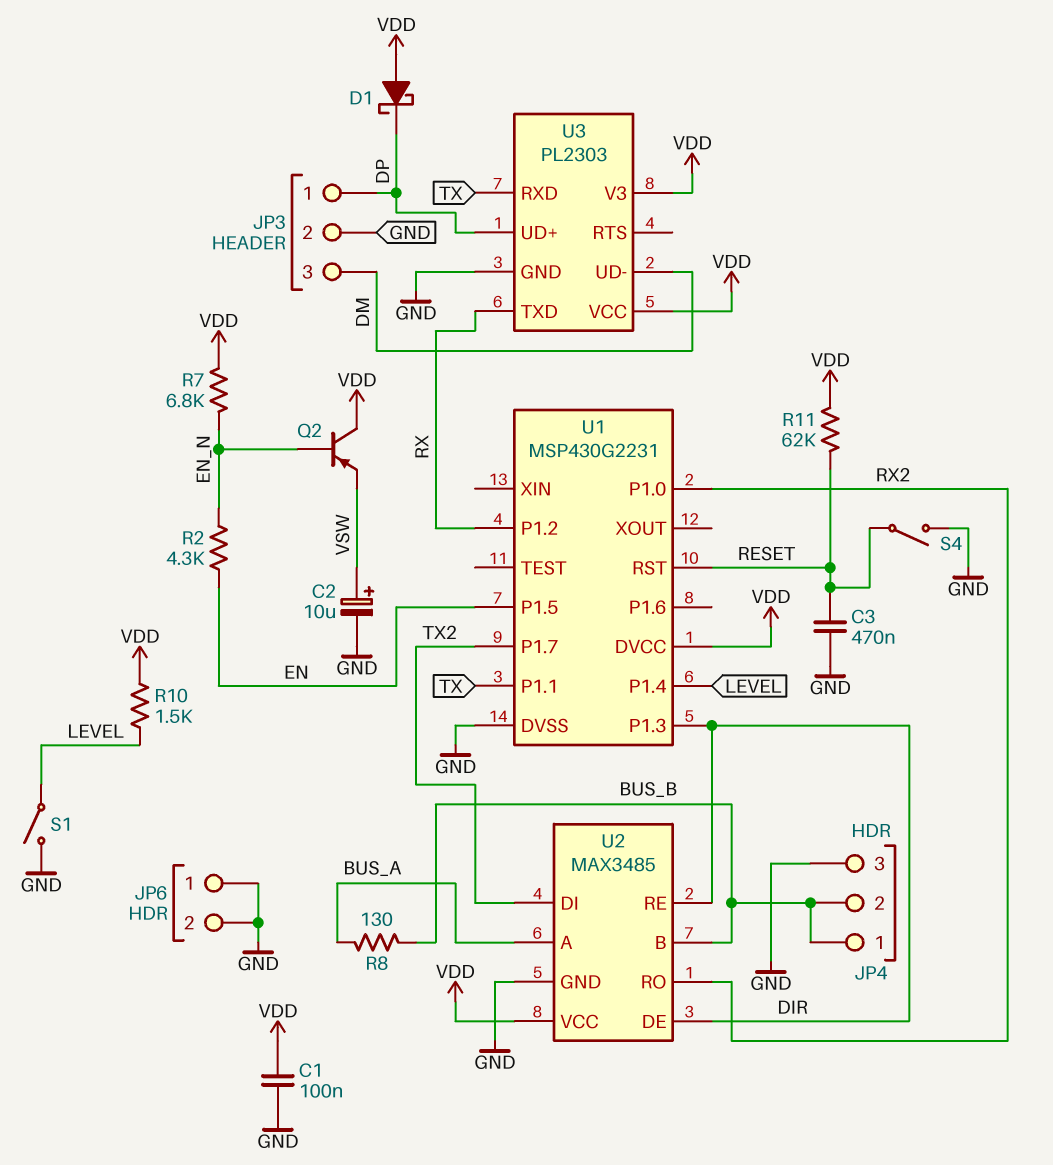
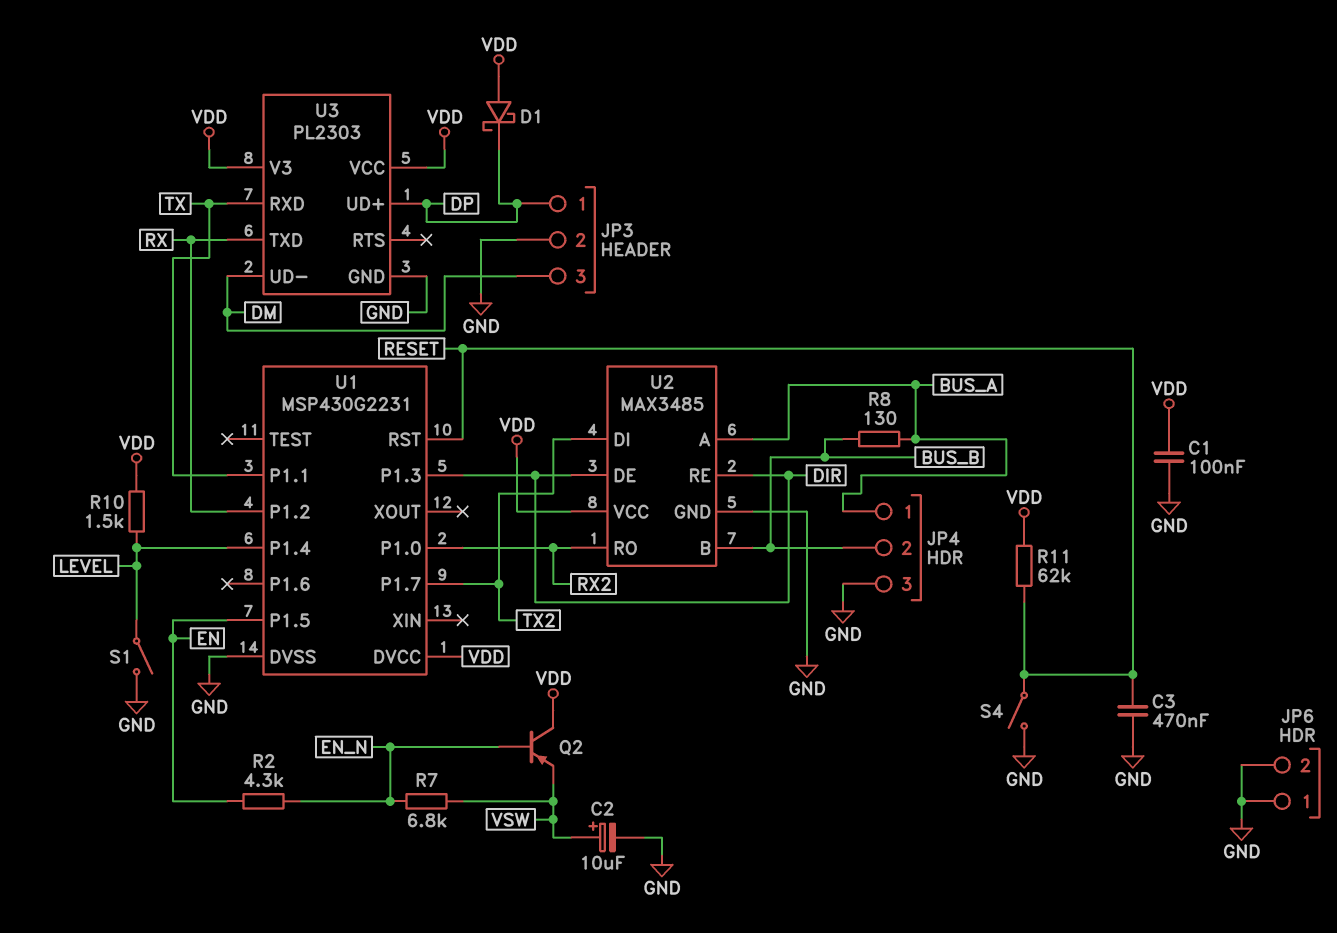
JP4 pin 1: BUS_B -> BUS_A
R7: 6.8k (EN_N, VDD) -> 6.8k (EN_N, VSW)

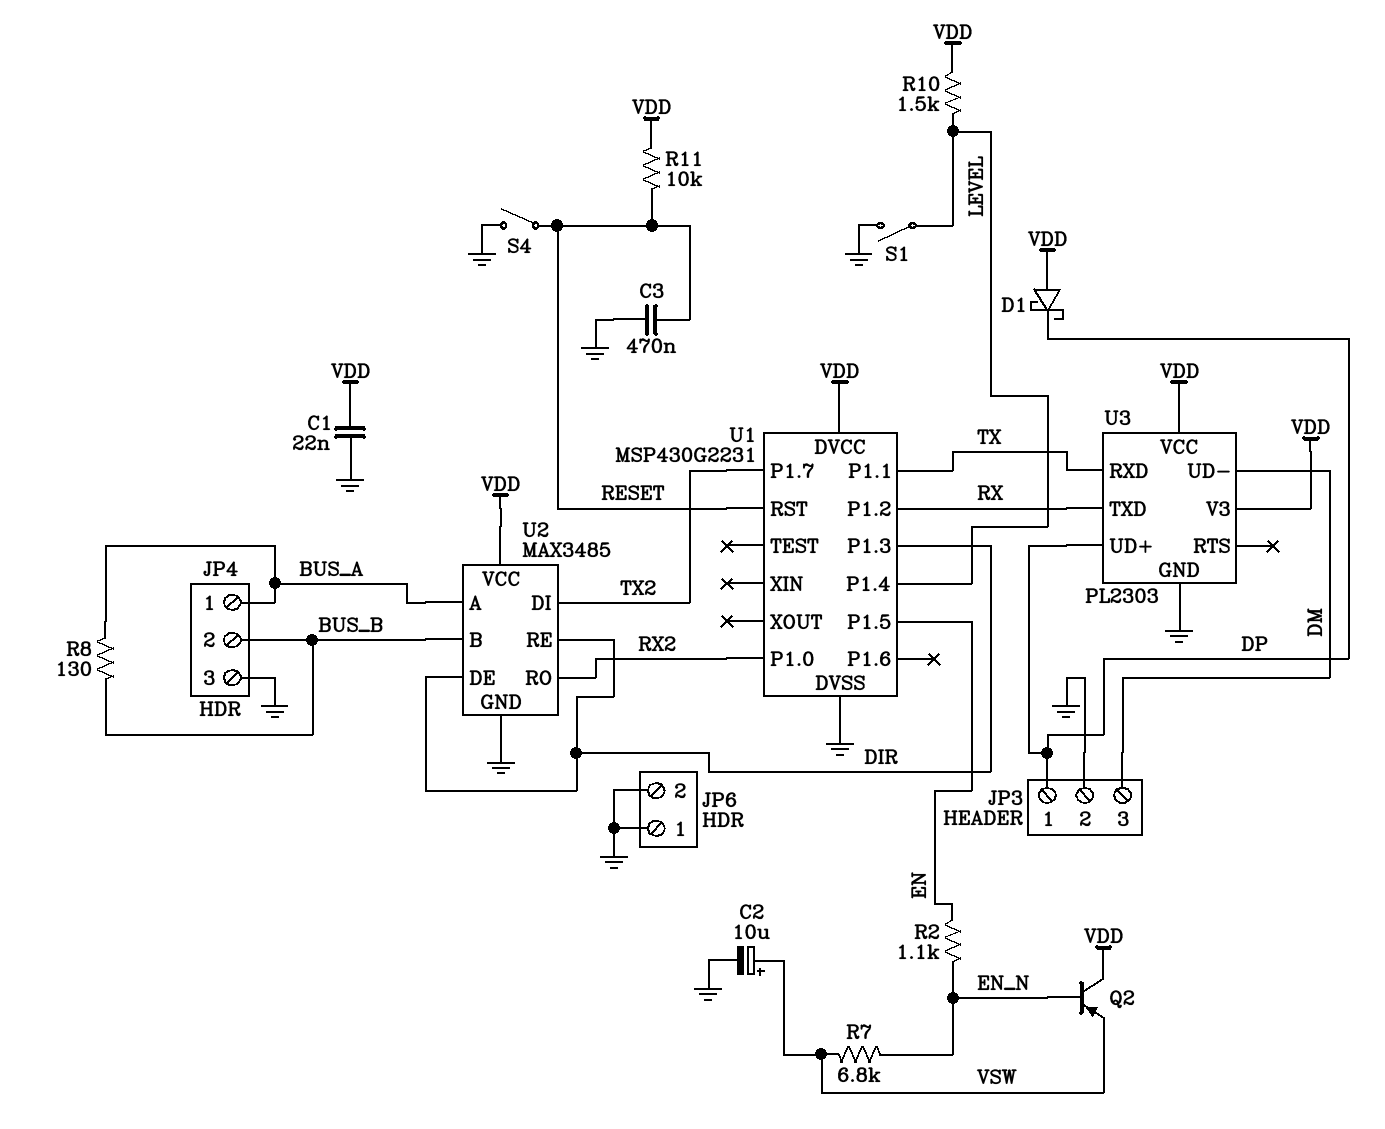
C1: 100nF (GND, VDD) -> 22nF (GND, VDD)
R2: 4.3k (EN, EN_N) -> 1.1k (EN, EN_N)
R11: 62k (RESET, VDD) -> 10k (RESET, VDD)

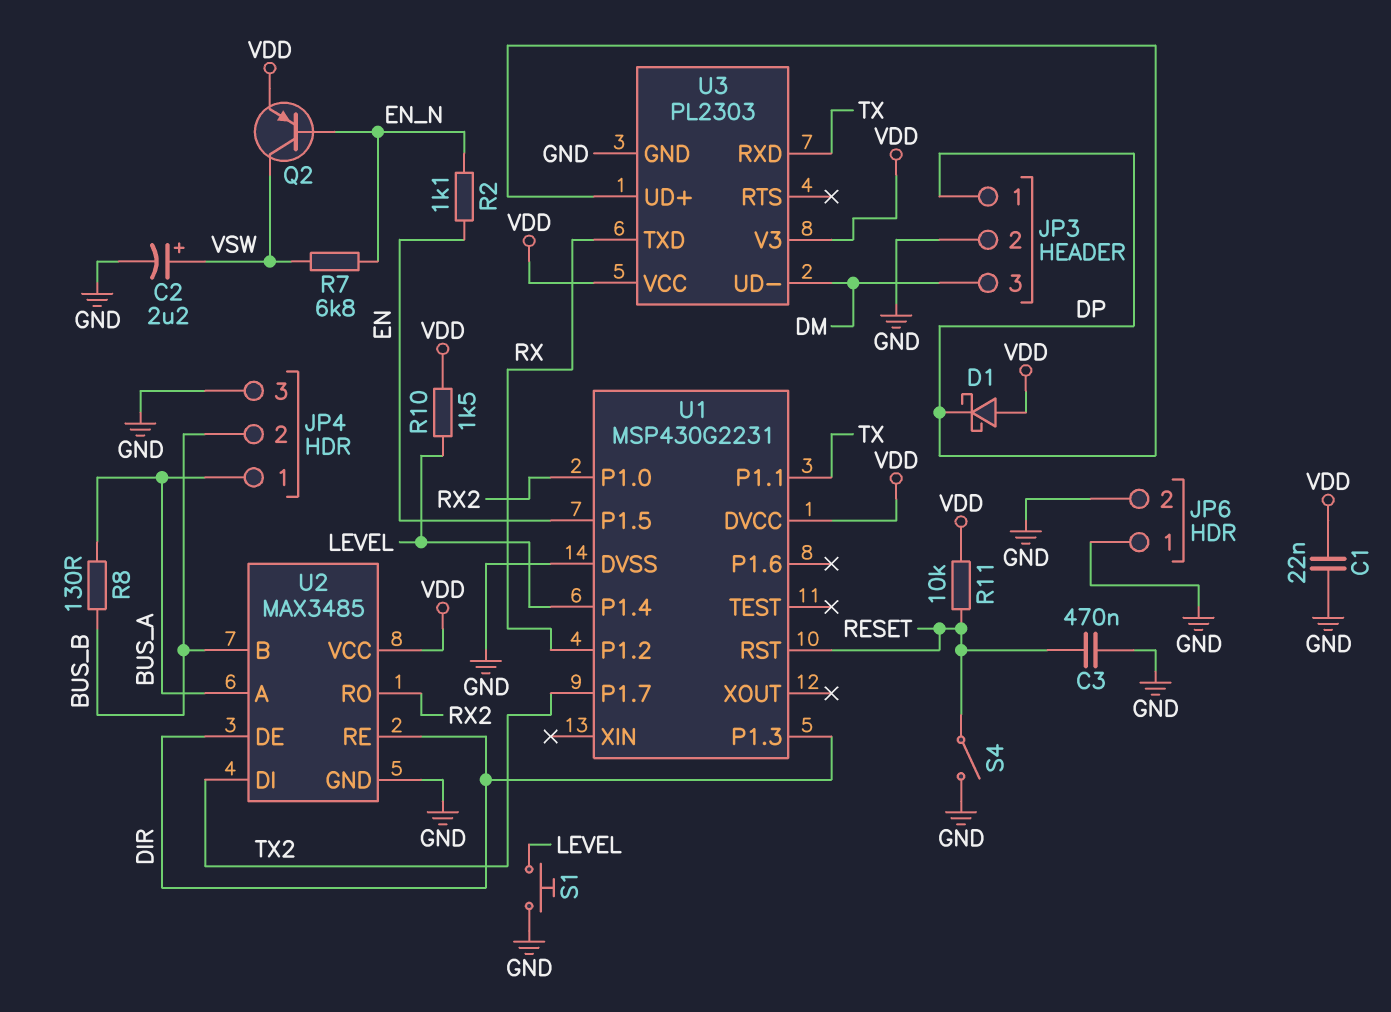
C2: 10uF (plus VSW, minus GND) -> 2.2uF (plus VSW, minus GND)
Q2: PNP (B EN_N, C VDD, E VSW) -> PNP (B EN_N, C VSW, E VDD)
S1: switch (GND, LEVEL) -> button (GND, LEVEL)

